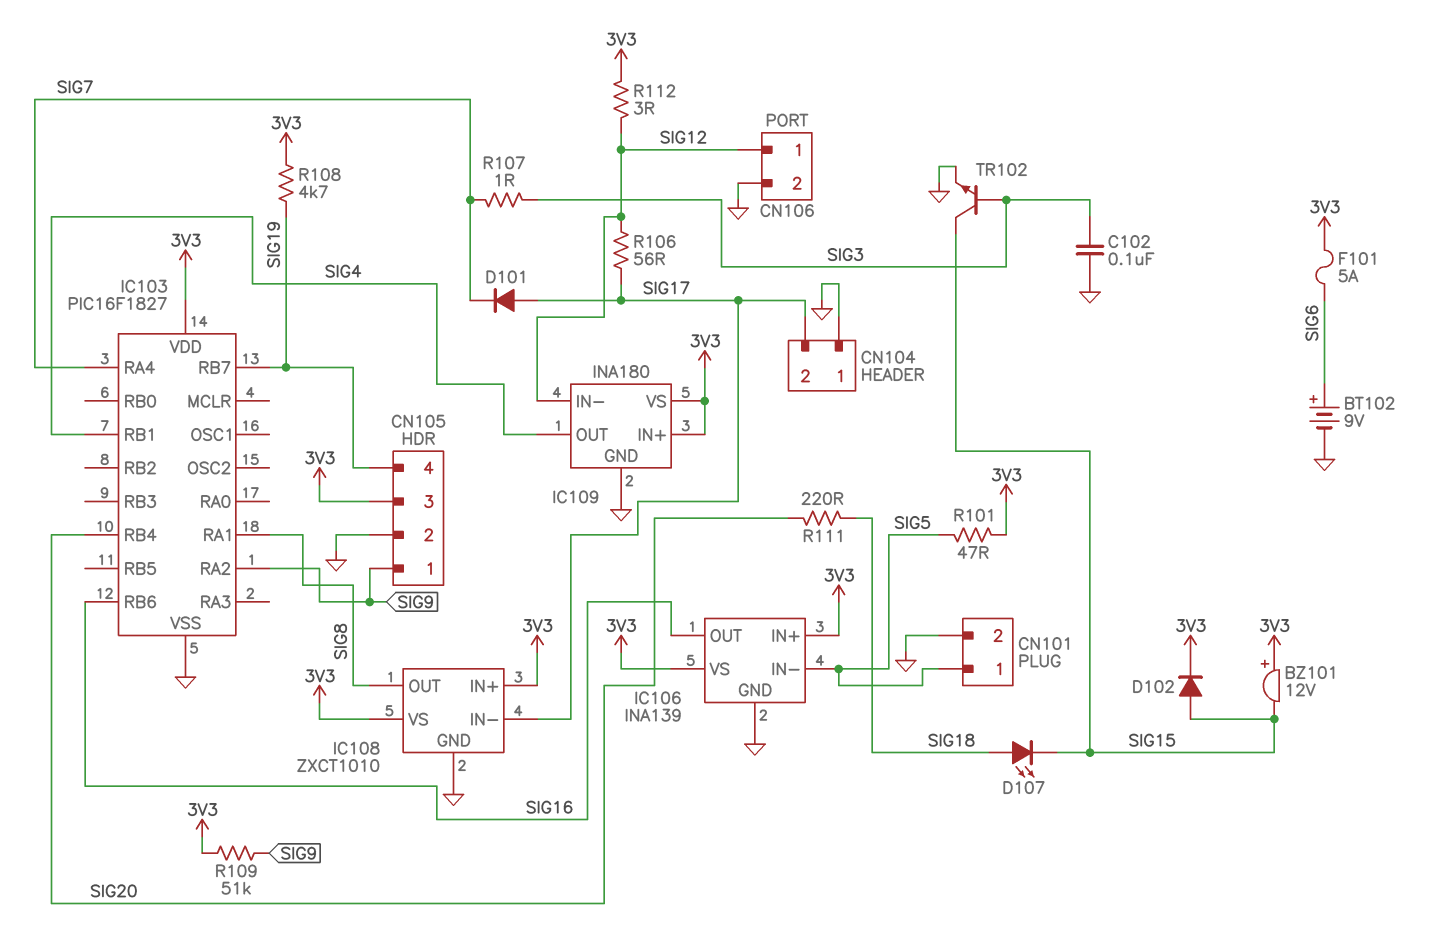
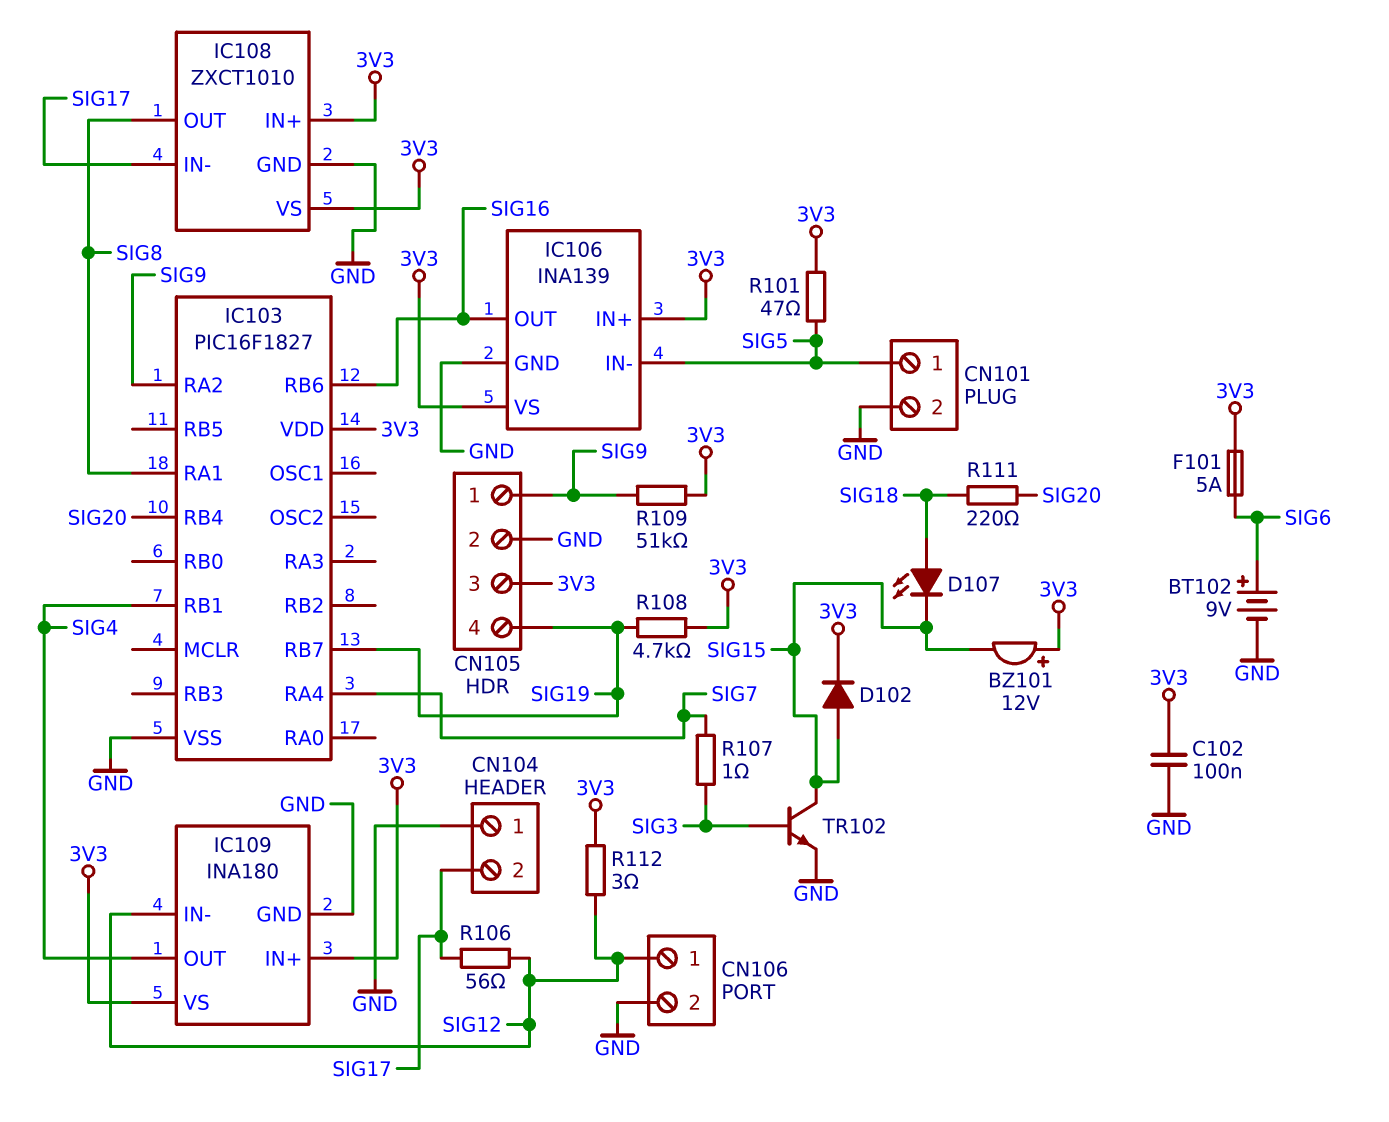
C102: 100nF (GND, SIG3) -> 100nF (3V3, GND)
D101: diode (A SIG17, K SIG7) -> none

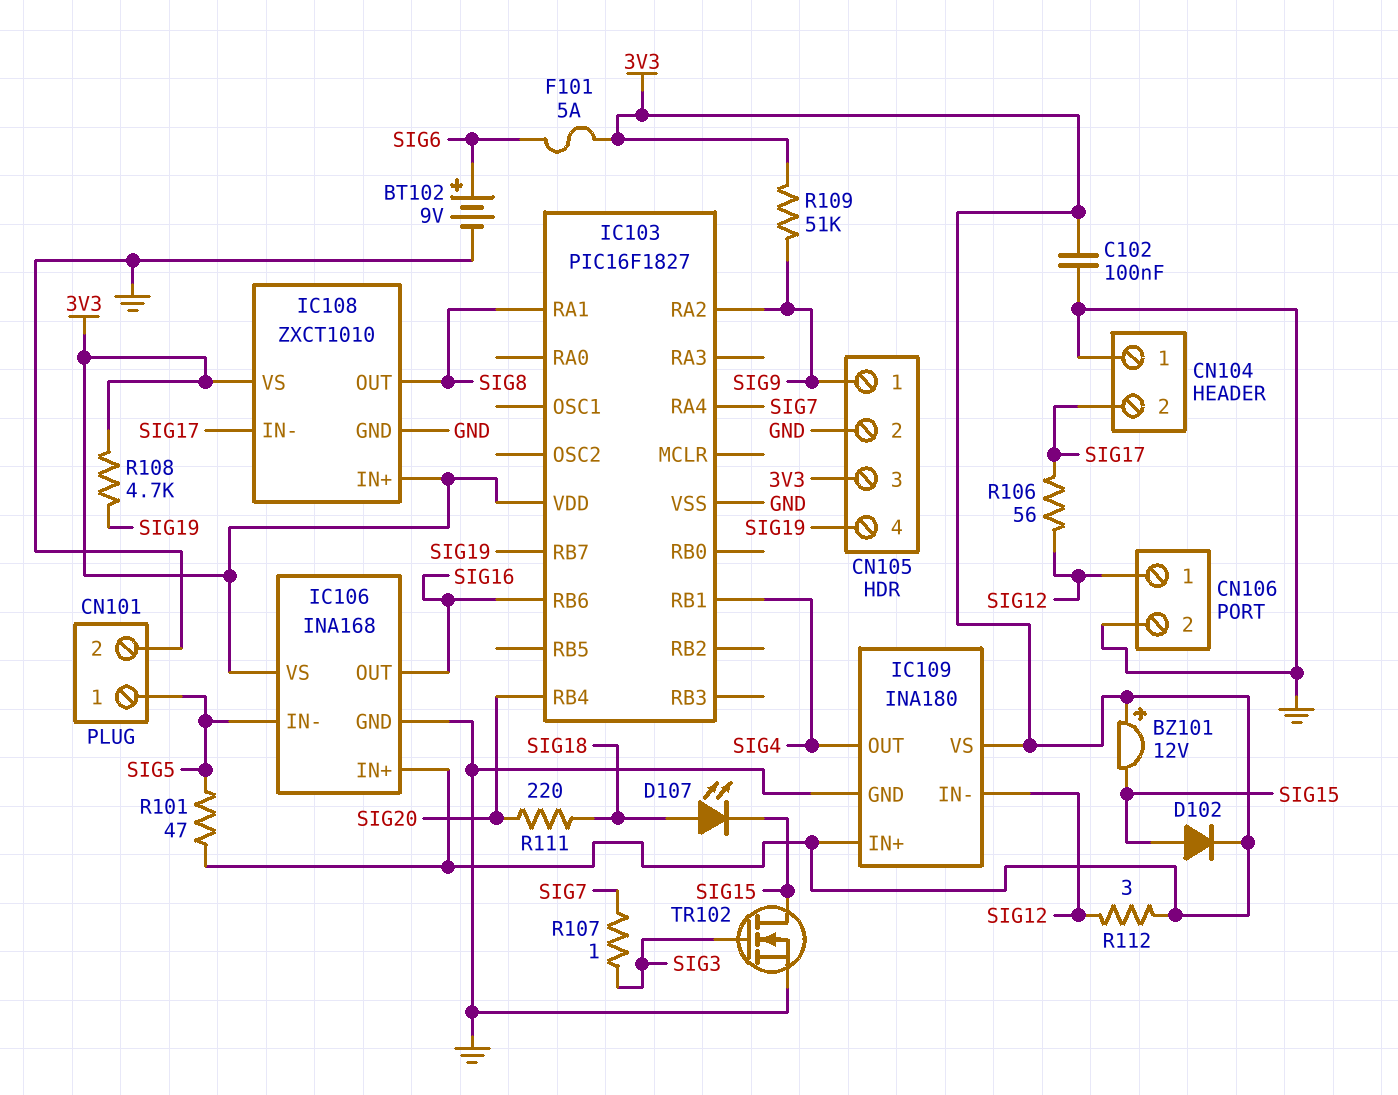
IC106: INA139 -> INA168
TR102: NPN (B SIG3, C SIG15, E GND) -> NMOS (G SIG3, D SIG15, S GND)

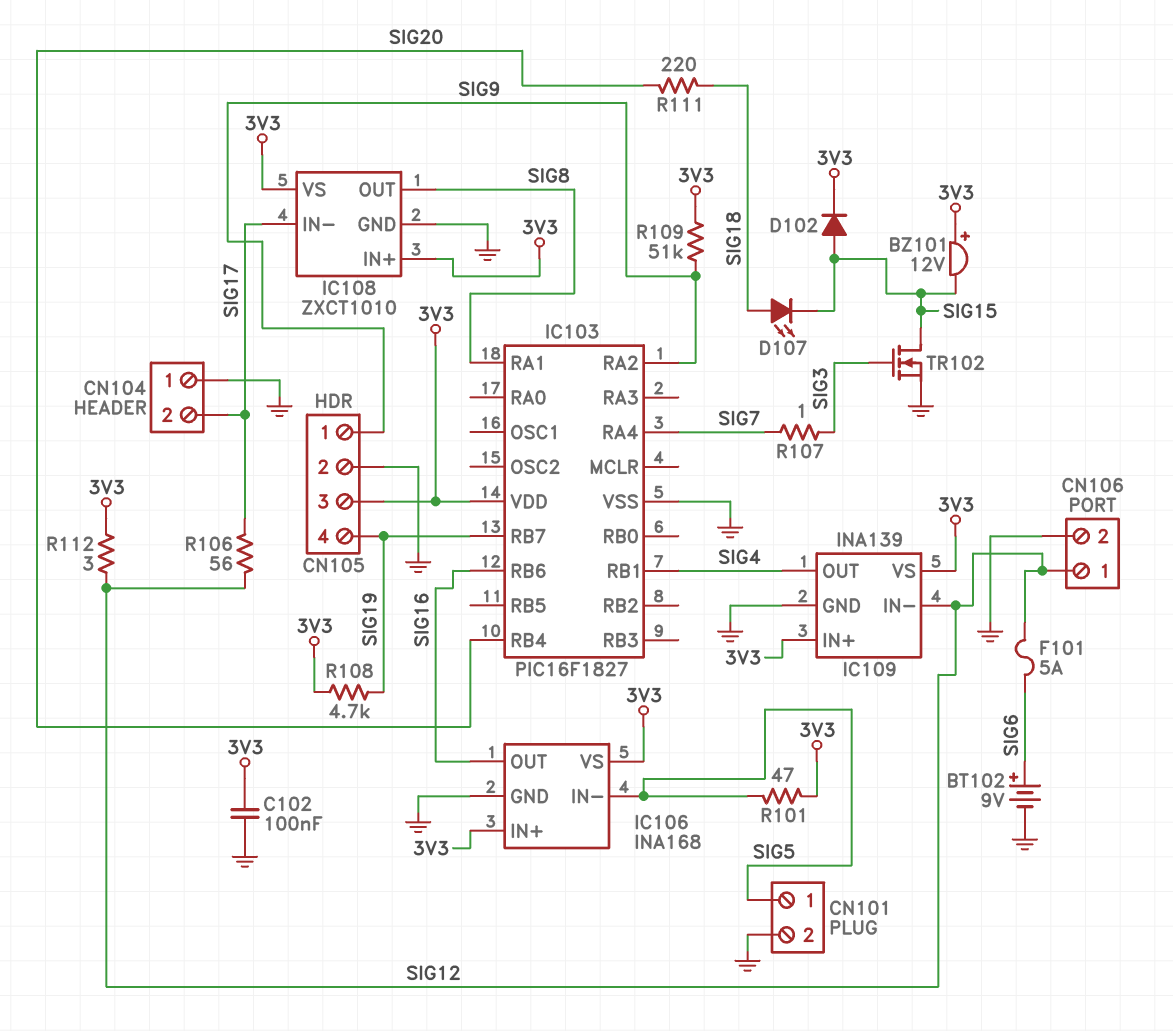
F101: 5A (3V3, SIG6) -> 5A (SIG6, SIG12)
IC109: INA180 -> INA139

